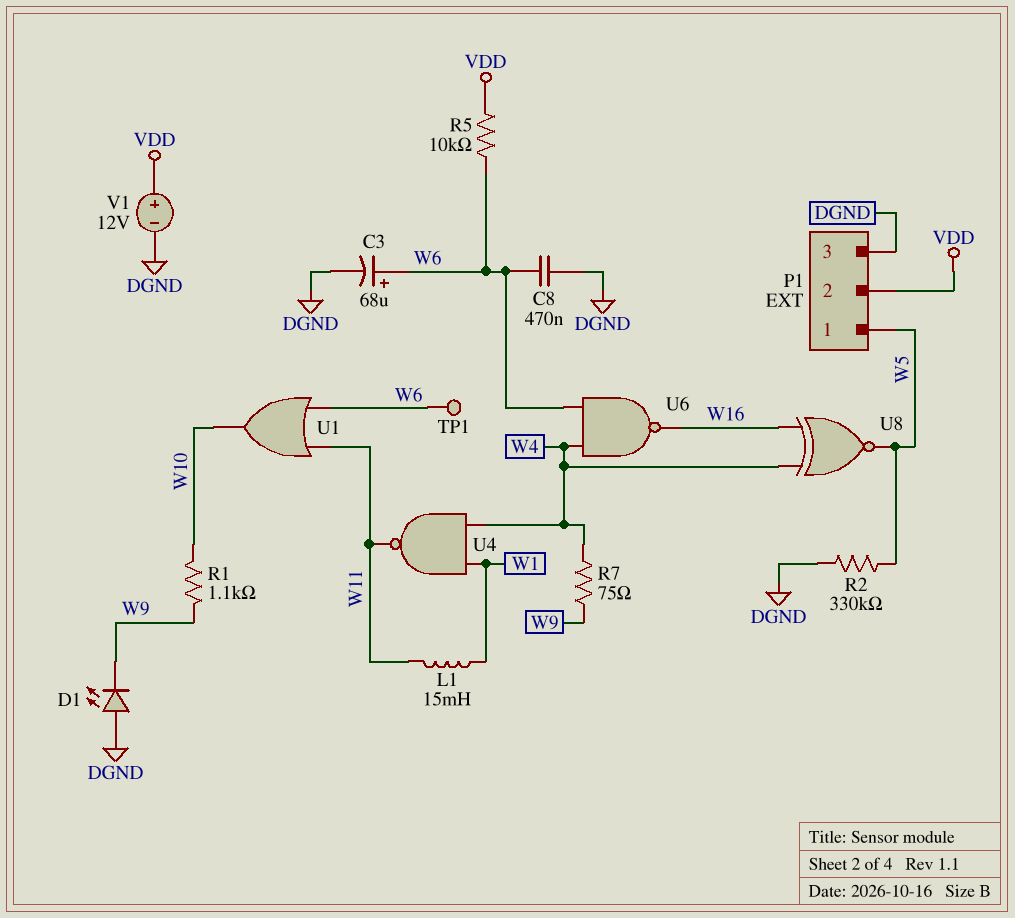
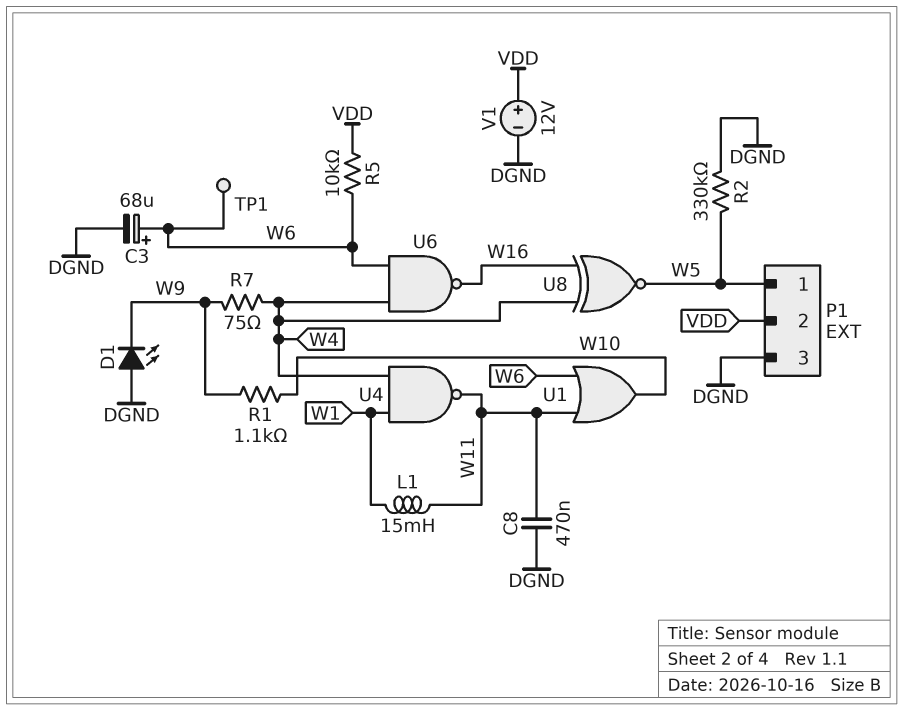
C8: 470nF (DGND, W6) -> 470nF (DGND, W11)

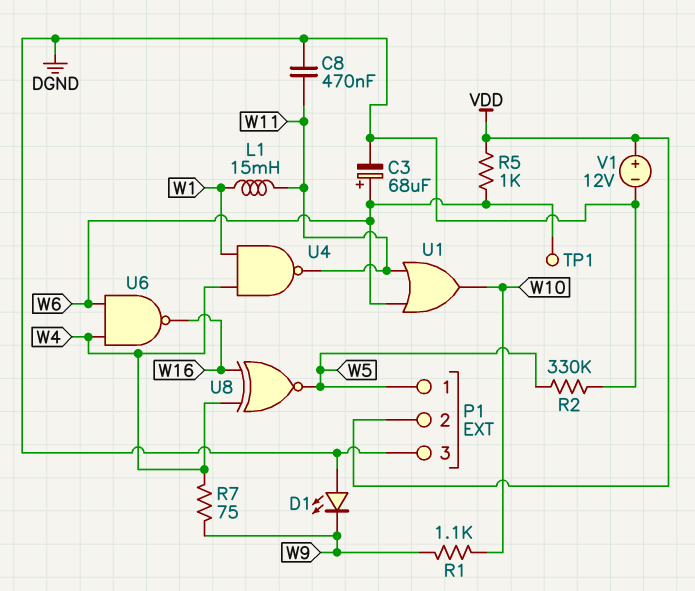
R5: 10k (VDD, W6) -> 1k (VDD, W6)

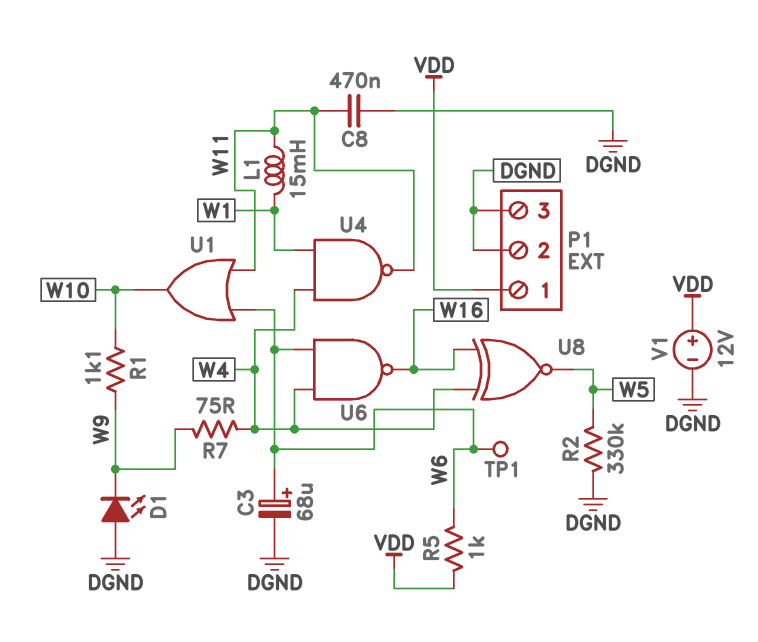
P1 pin 1: W5 -> VDD
P1 pin 2: VDD -> DGND

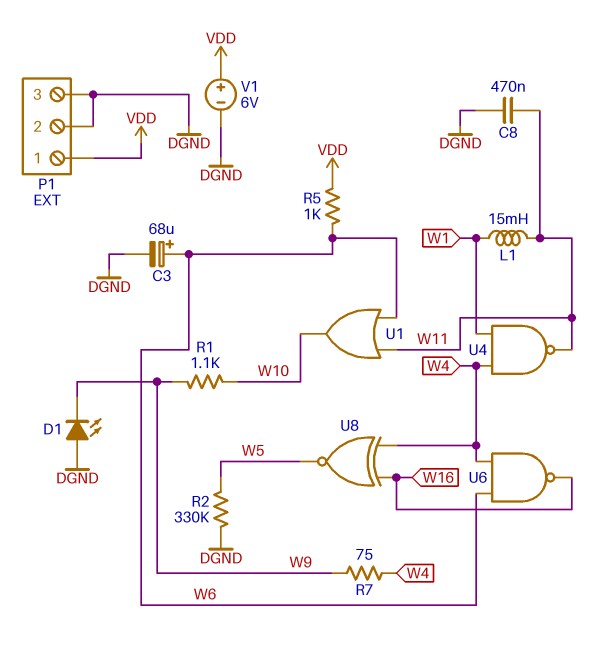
TP1: test point (W6) -> none
V1: 12V (plus VDD, minus DGND) -> 6V (plus VDD, minus DGND)

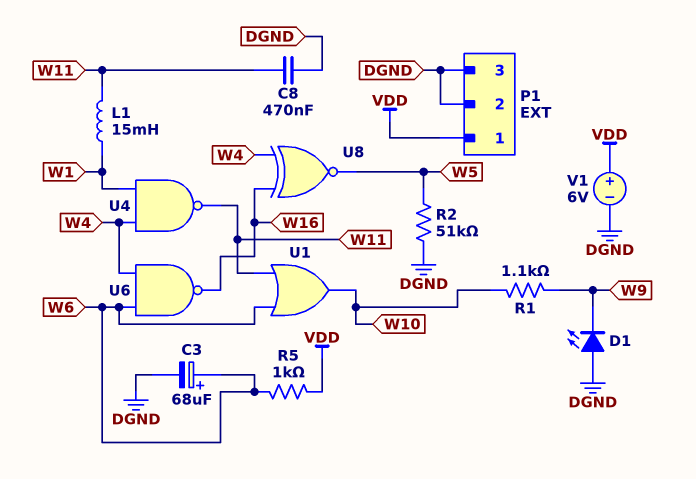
R2: 330k (DGND, W5) -> 51k (DGND, W5)
R7: 75 (W4, W9) -> none

